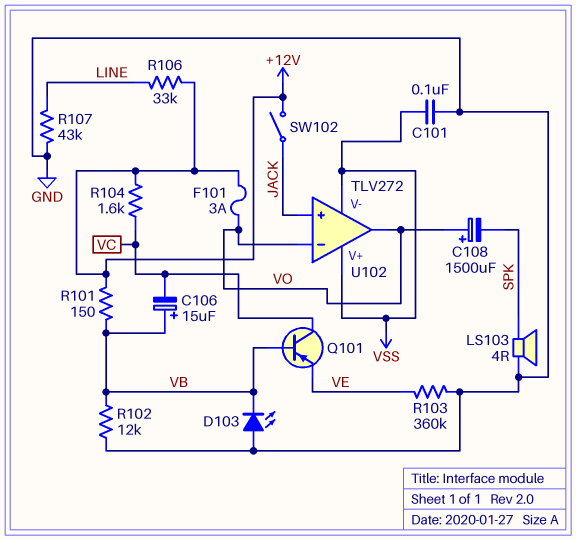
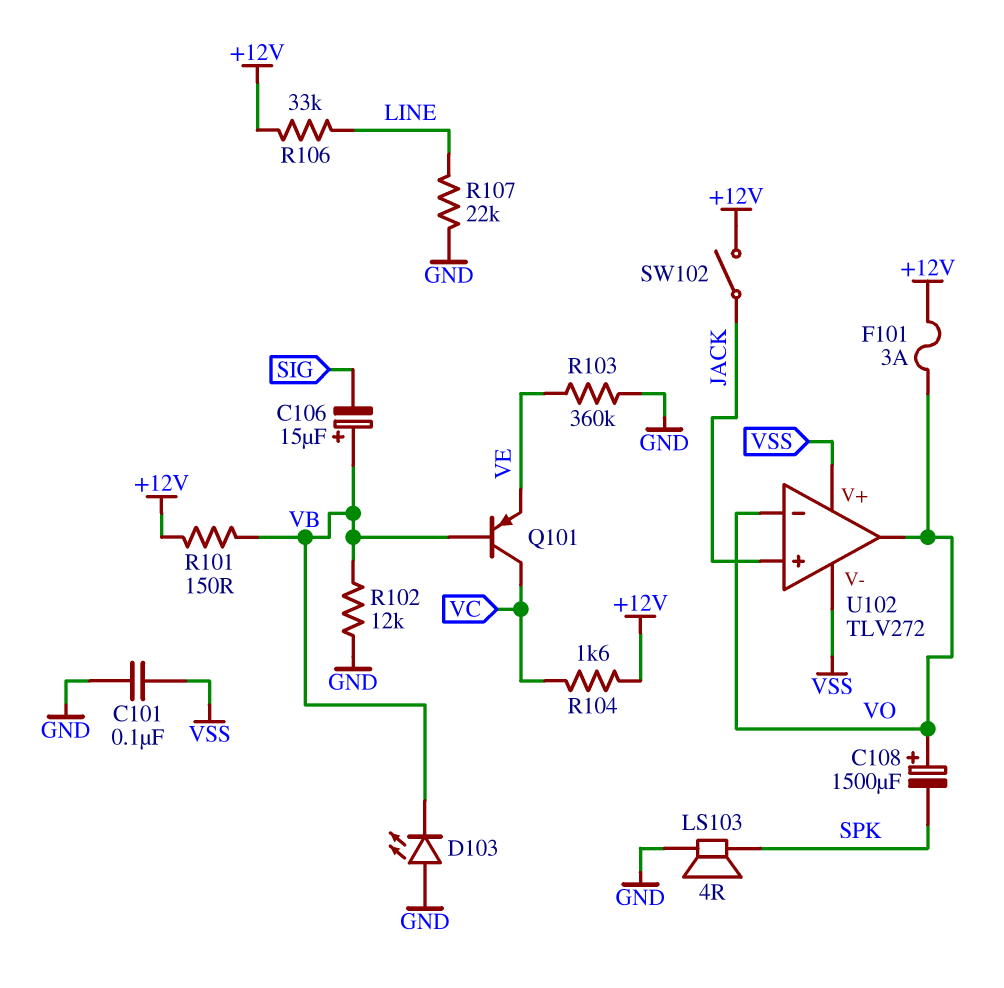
C106: 15uF (plus VB, minus VC) -> 15uF (plus VB, minus SIG)
R107: 43k (GND, LINE) -> 22k (GND, LINE)

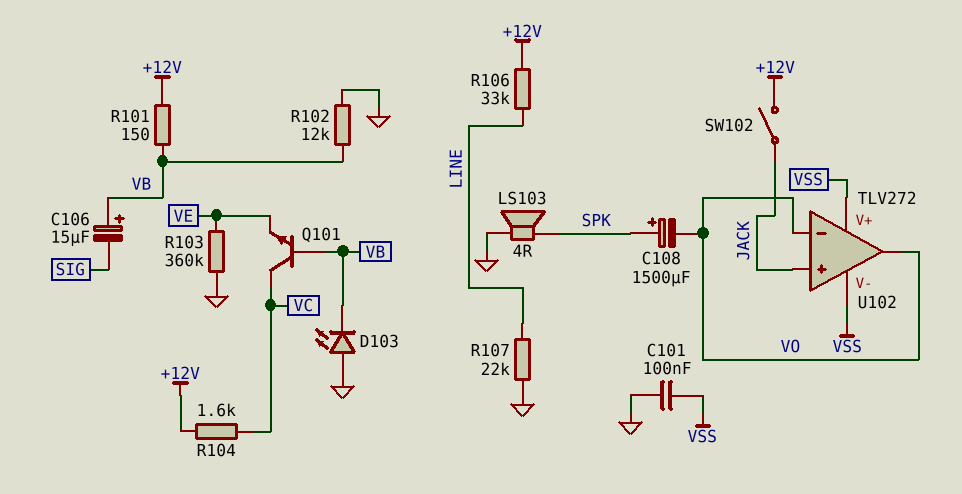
C108: 1500uF (plus VO, minus SPK) -> 1500uF (plus SPK, minus VO)
F101: 3A (+12V, VO) -> none
Q101: PNP (B VB, C VC, E VE) -> NPN (B VB, C VC, E VE)

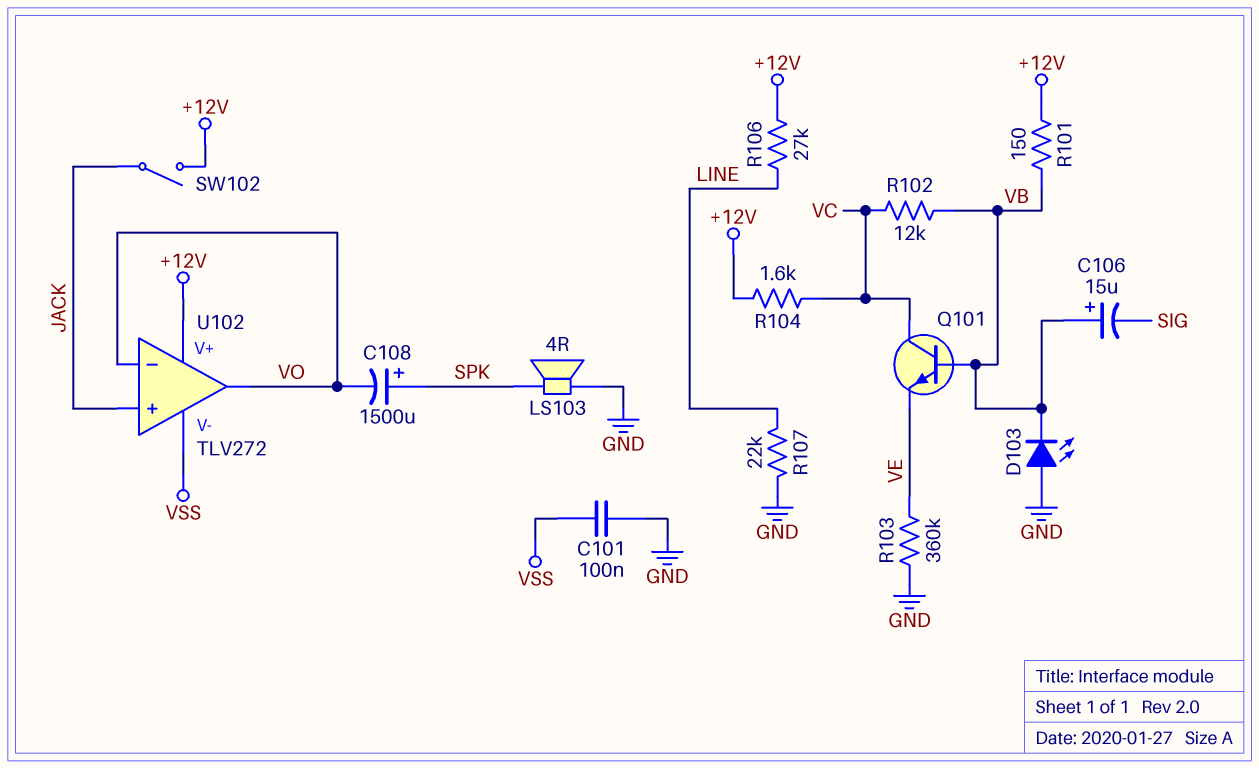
R102: 12k (GND, VB) -> 12k (VB, VC)
R106: 33k (+12V, LINE) -> 27k (+12V, LINE)
U102 pin V+: VSS -> +12V

